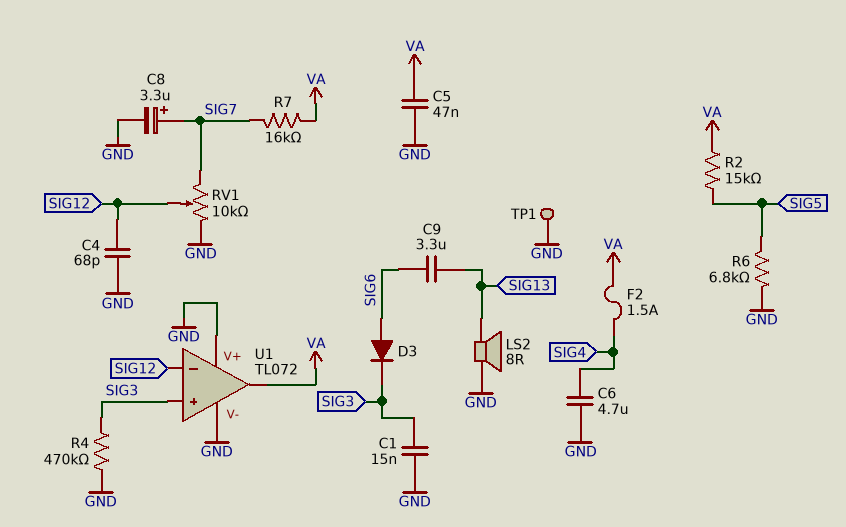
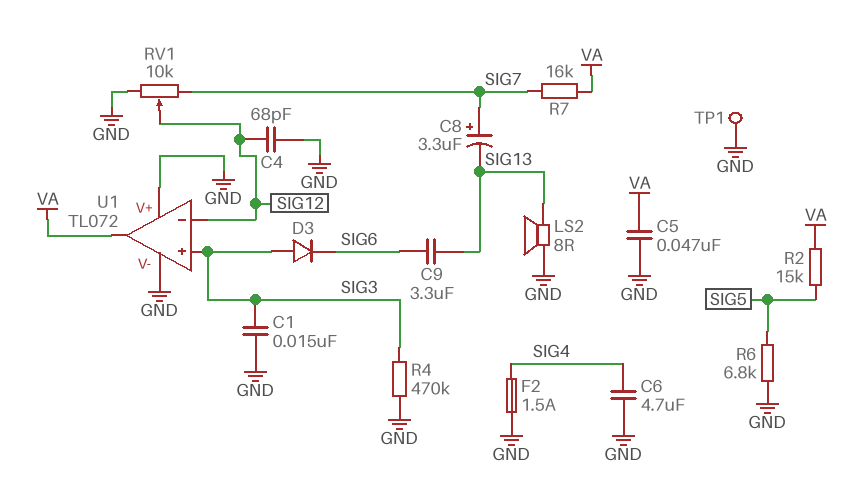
C8: 3.3uF (plus SIG7, minus GND) -> 3.3uF (plus SIG7, minus SIG13)
D3: diode (A SIG6, K SIG3) -> diode (A SIG3, K SIG6)
F2: 1.5A (SIG4, VA) -> 1.5A (GND, SIG4)

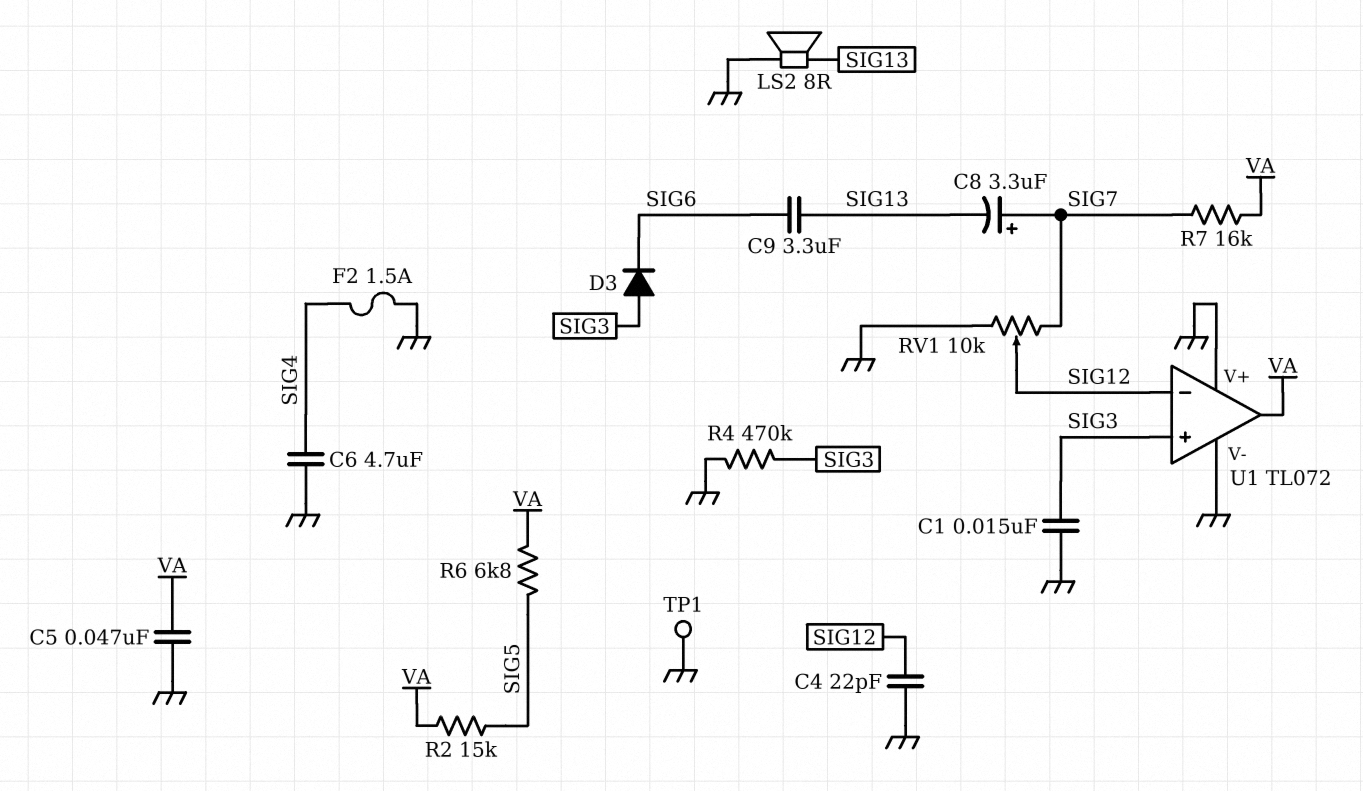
C4: 68pF (GND, SIG12) -> 22pF (GND, SIG12)
R6: 6.8k (GND, SIG5) -> 6.8k (SIG5, VA)

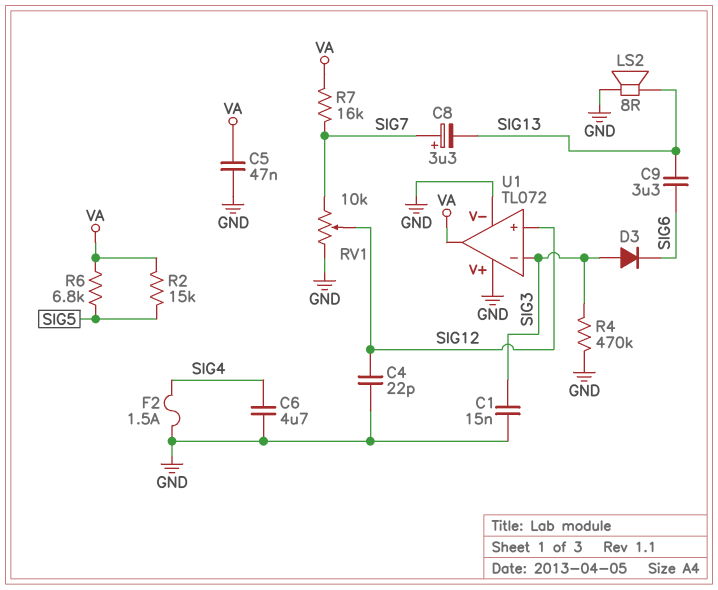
TP1: test point (GND) -> none
U1 pin in+: SIG3 -> SIG12
U1 pin in-: SIG12 -> SIG3

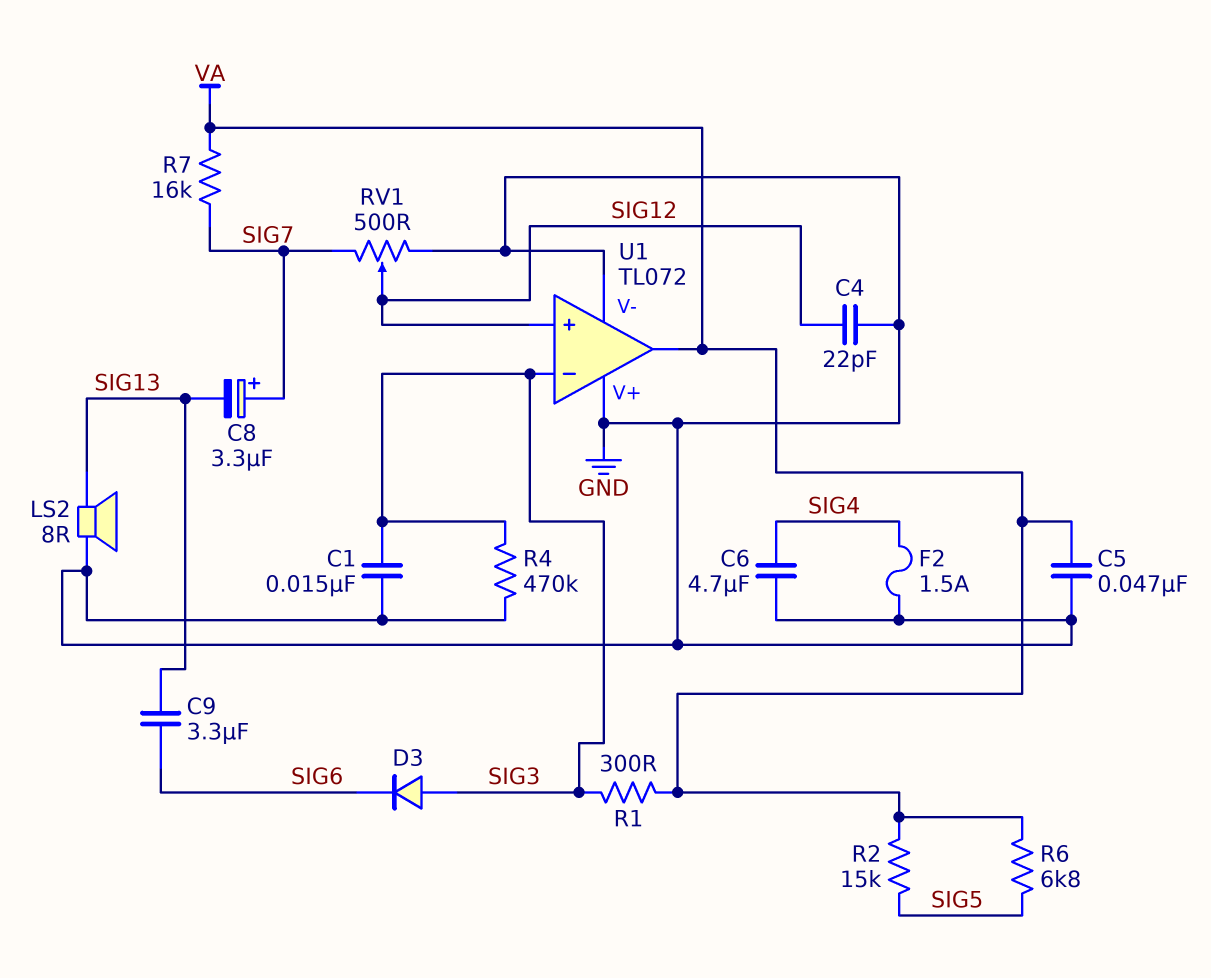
R1: none -> 300 (SIG3, VA)
RV1: 10k (GND, SIG7, wiper SIG12) -> 500 (GND, SIG7, wiper SIG12)

